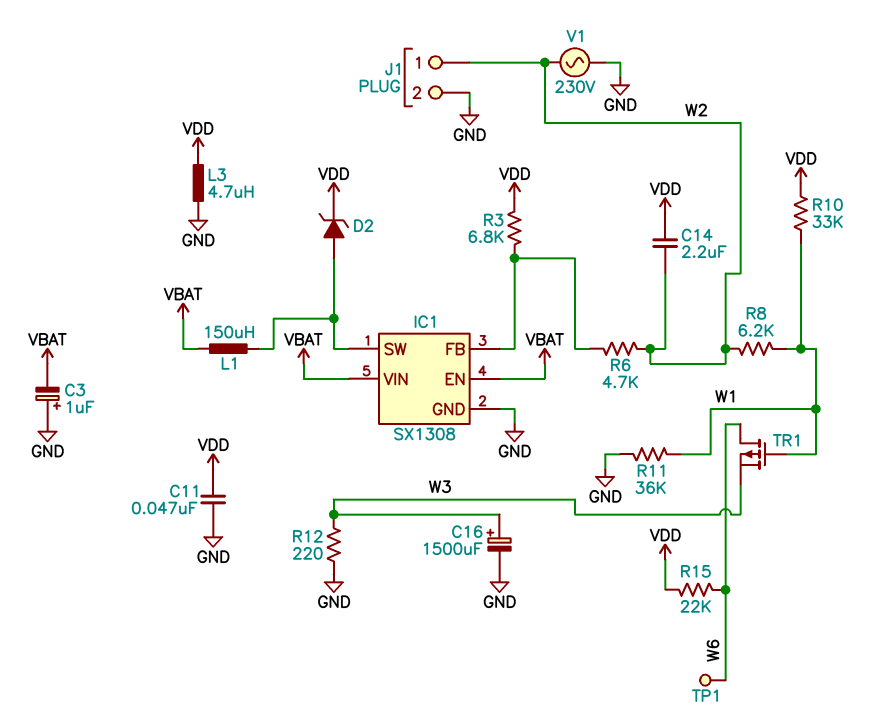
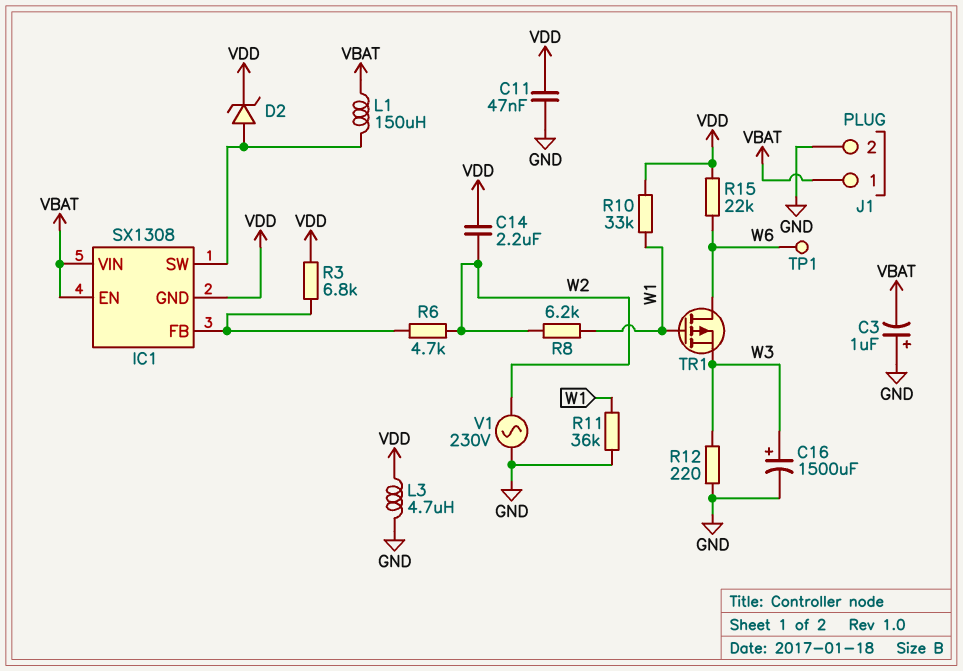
IC1 pin GND: GND -> VDD
J1 pin 1: W2 -> VBAT

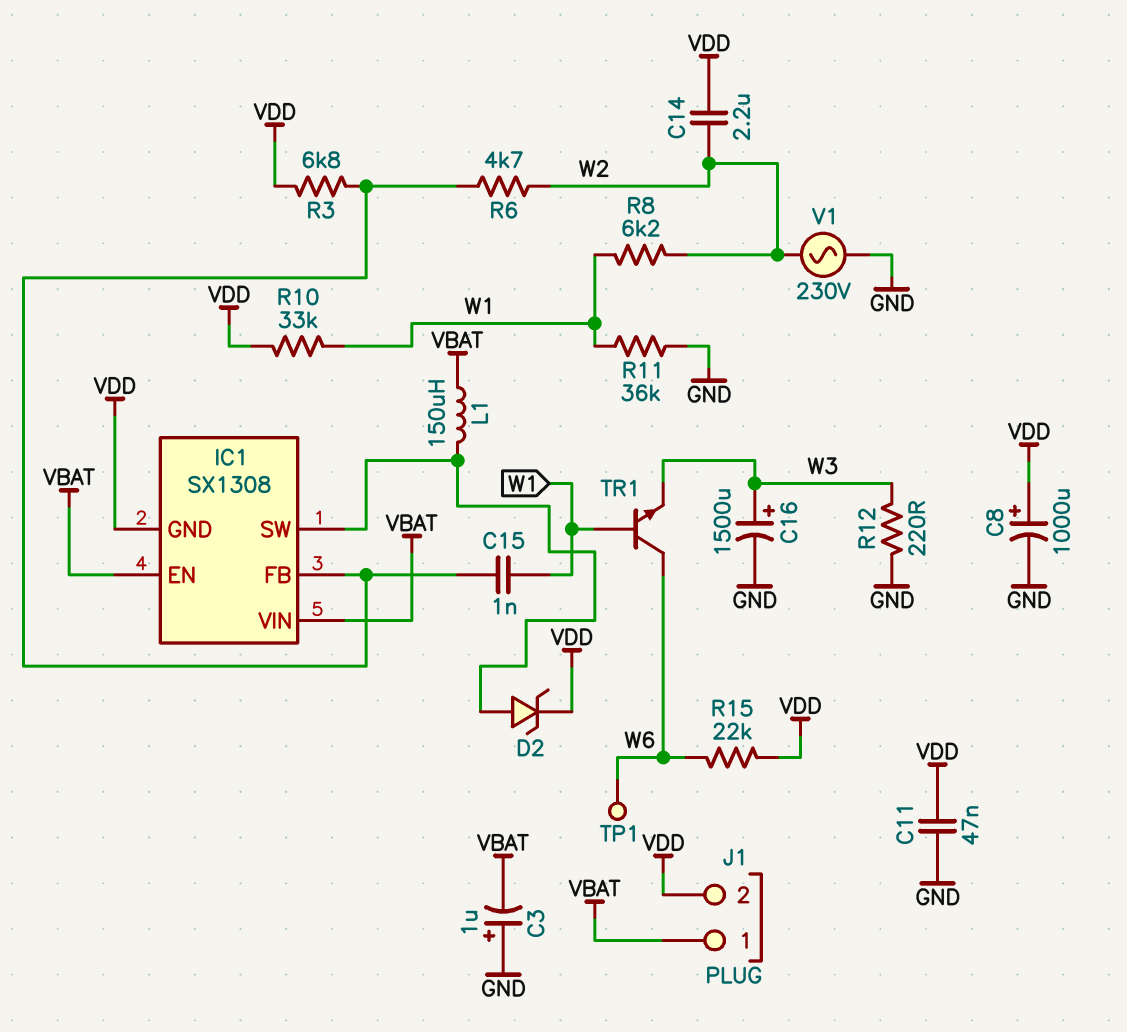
C8: none -> 1000uF (plus VDD, minus GND)
C15: none -> 1nF (IC1/FB, W1)
J1 pin 2: GND -> VDD
L3: 4.7uH (GND, VDD) -> none
TR1: PMOS (G W1, D W6, S W3) -> NPN (B W1, C W6, E W3)

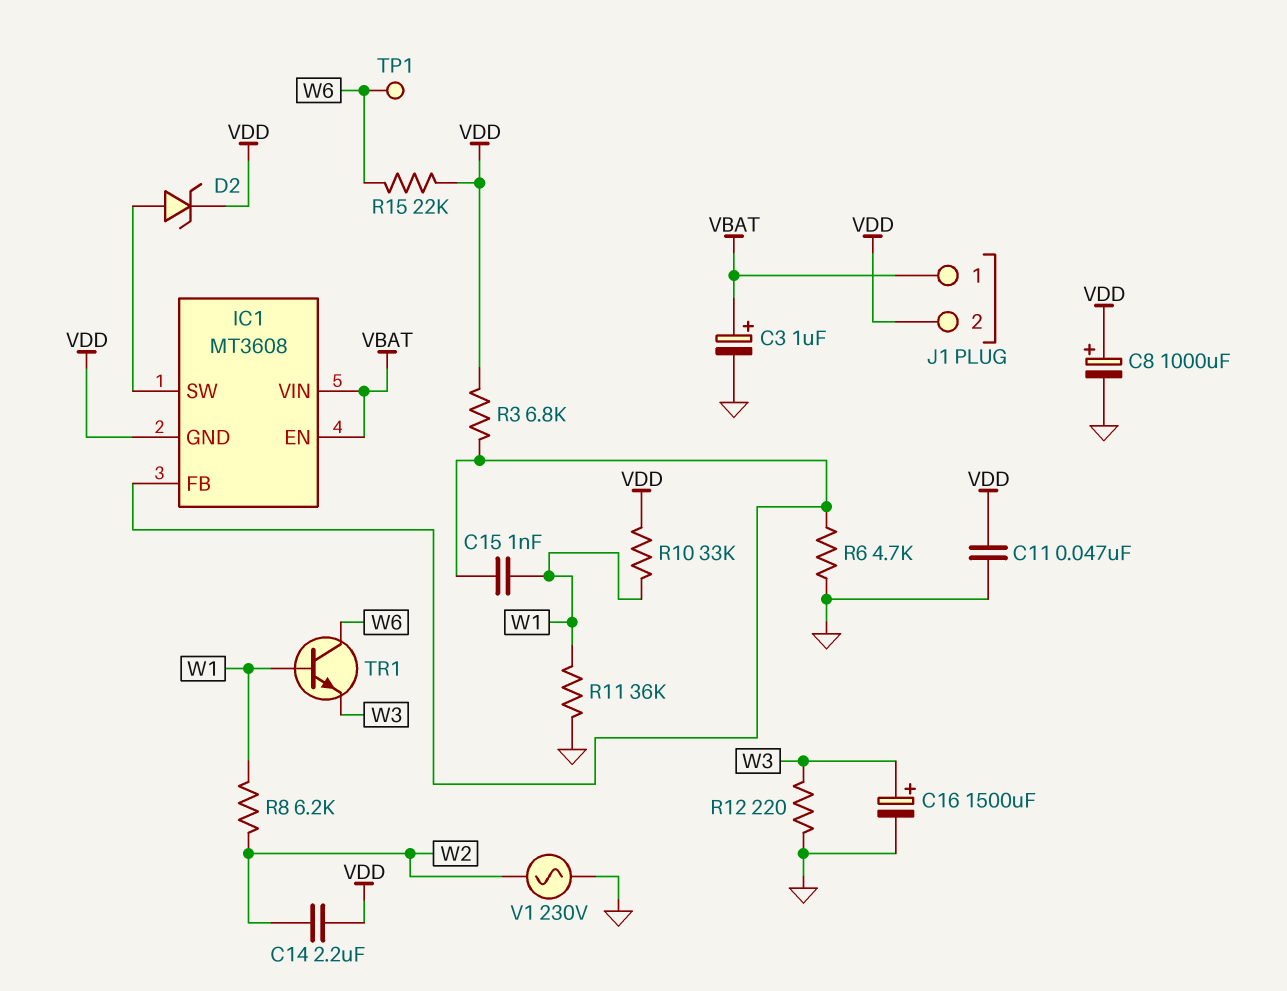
C3: 1uF (plus GND, minus VBAT) -> 1uF (plus VBAT, minus GND)
IC1: SX1308 -> MT3608
L1: 150uH (IC1/SW, VBAT) -> none
R6: 4.7k (IC1/FB, W2) -> 4.7k (GND, IC1/FB)

